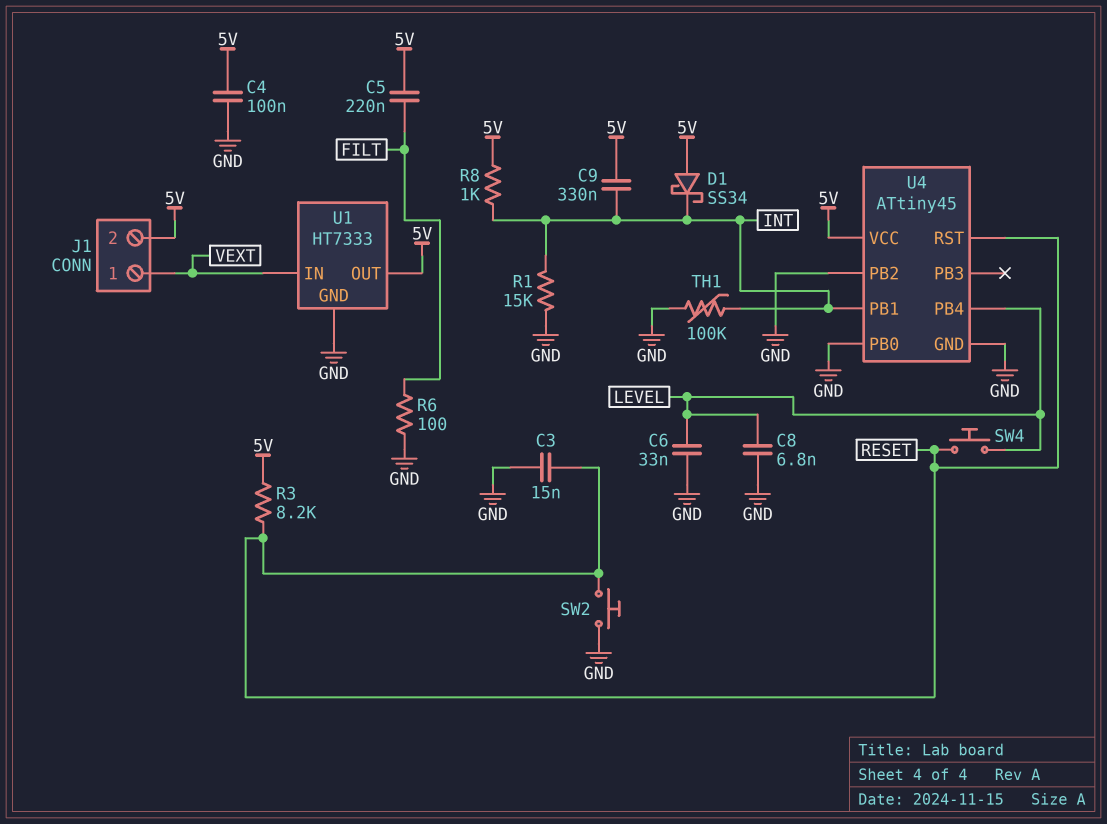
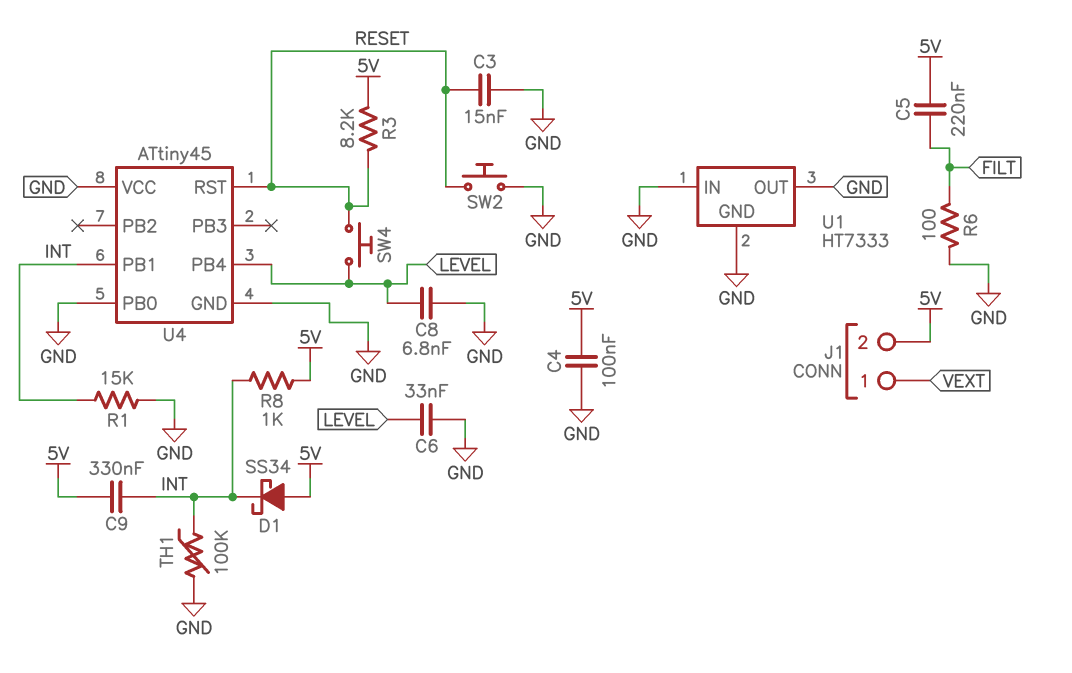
U1 pin IN: VEXT -> GND
U1 pin OUT: 5V -> GND
U4 pin PB2: GND -> none
U4 pin VCC: 5V -> GND

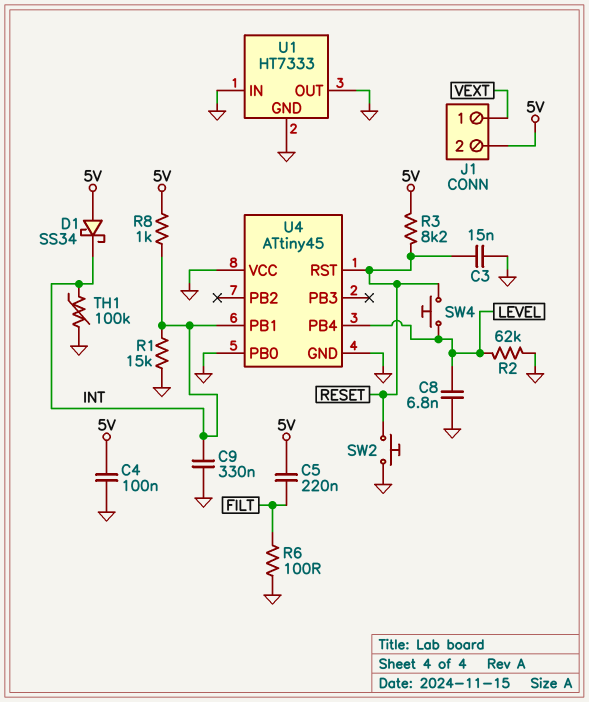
C6: 33nF (GND, LEVEL) -> none
C9: 330nF (5V, INT) -> 330nF (GND, INT)
R2: none -> 62k (GND, LEVEL)

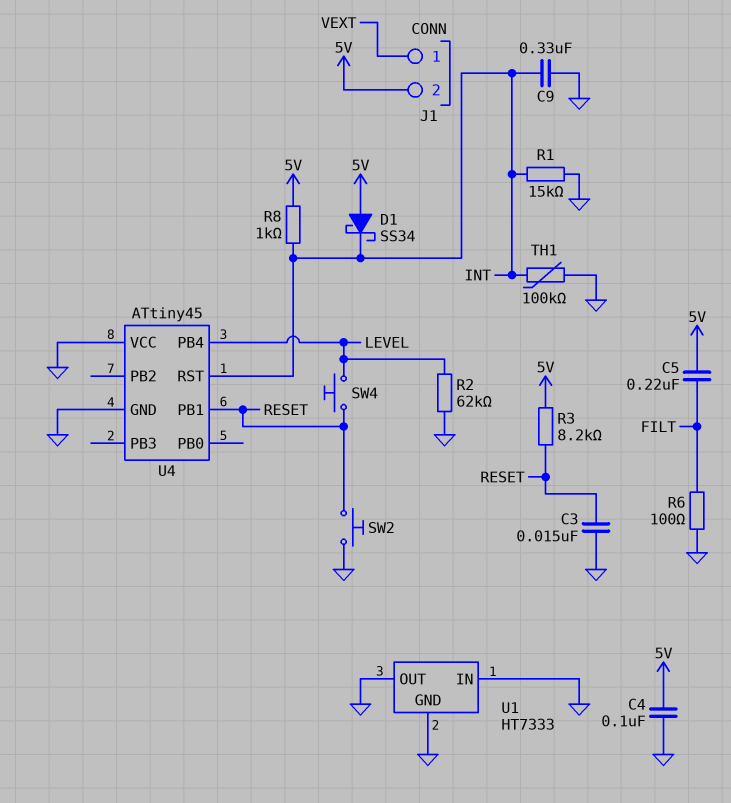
C8: 6.8nF (GND, LEVEL) -> none
U4 pin PB0: GND -> none
U4 pin PB1: INT -> RESET
U4 pin RST: RESET -> INT

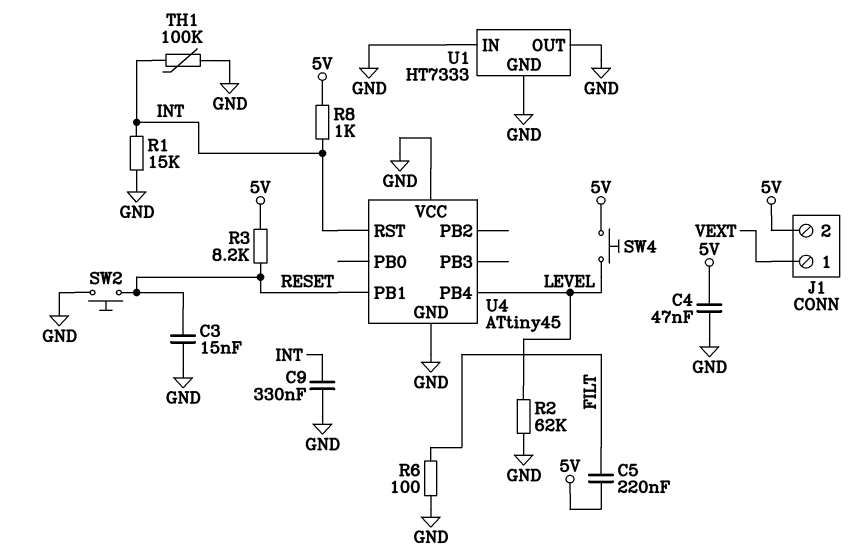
C4: 100nF (5V, GND) -> 47nF (5V, GND)
D1: schottky SS34 (A 5V, K INT) -> none
SW4: button (LEVEL, RESET) -> button (5V, LEVEL)

